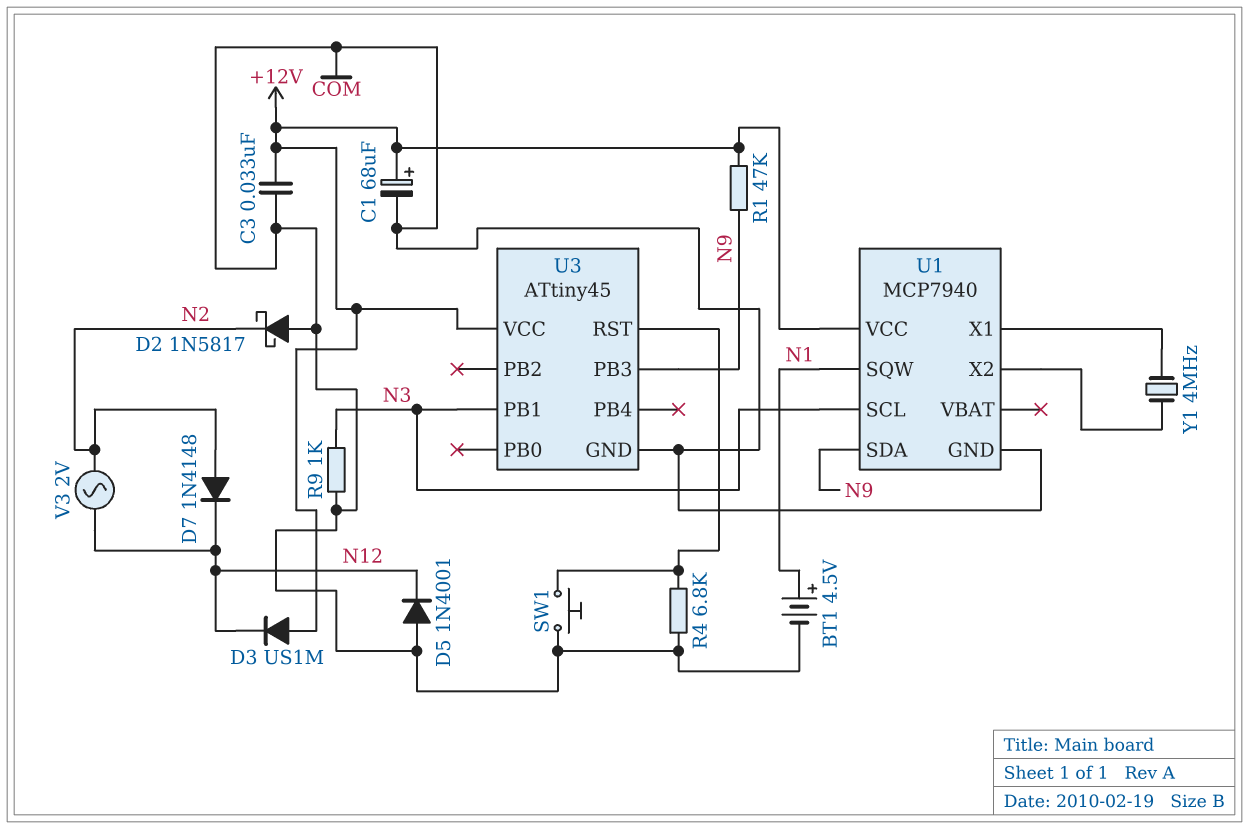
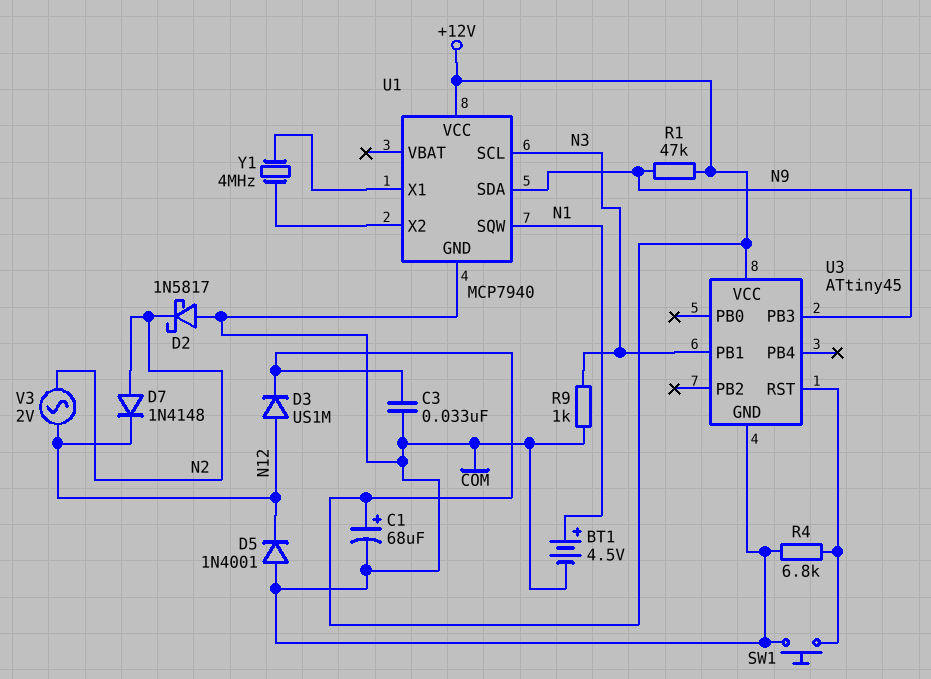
D3: diode US1M (A +12V, K N12) -> diode US1M (A N12, K +12V)

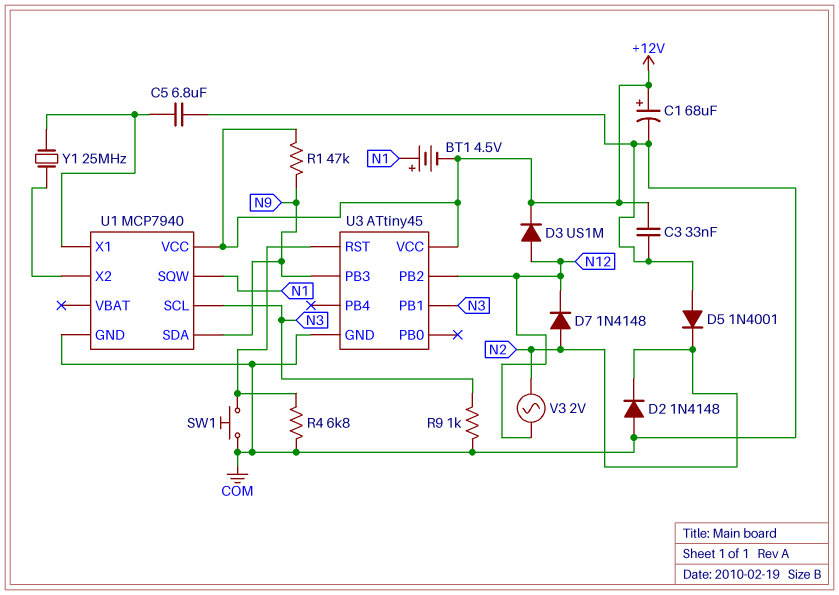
BT1: 4.5V (plus N1, minus COM) -> 4.5V (plus N1, minus +12V)
C5: none -> 6.8uF (COM, U1/X1)
D2: schottky 1N5817 (A COM, K N2) -> diode 1N4148 (A COM, K N2)
D5: diode 1N4001 (A COM, K N12) -> diode 1N4001 (A COM, K N2)
U3 pin PB2: none -> N12
Y1: 4MHz (U1/X1, U1/X2) -> 25MHz (U1/X1, U1/X2)

